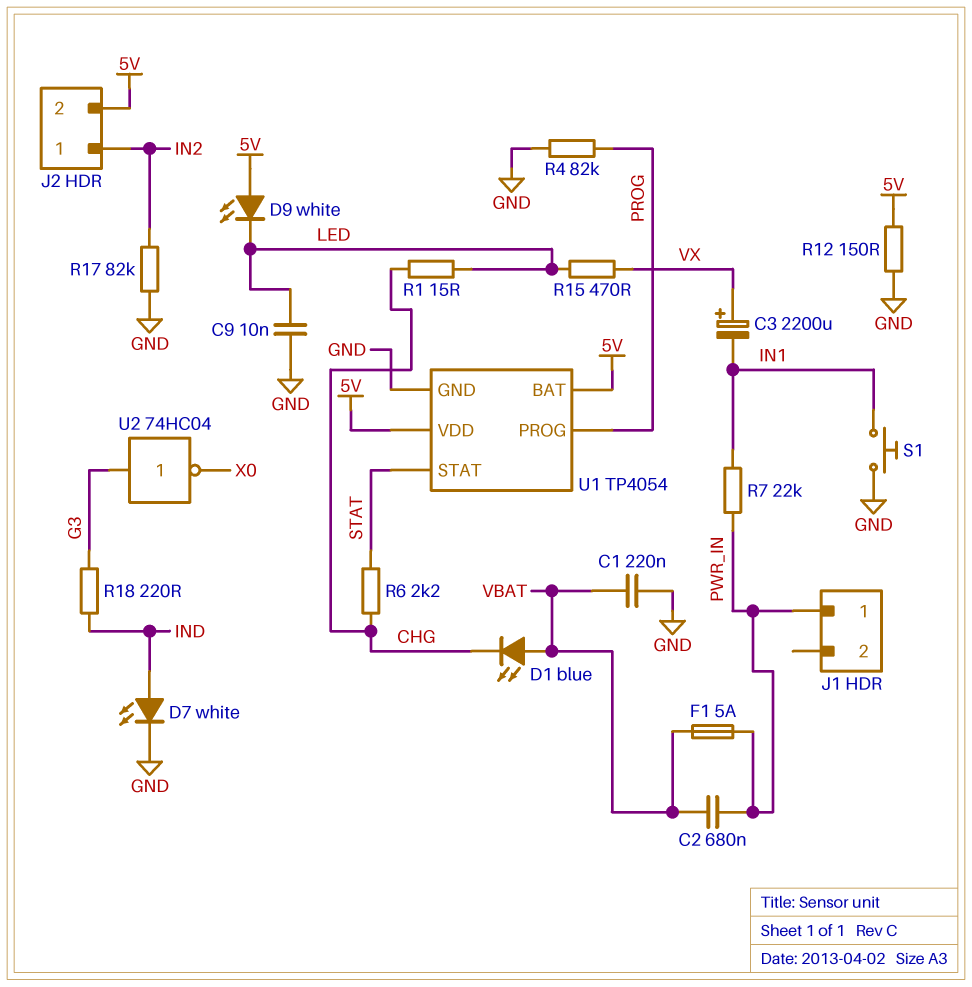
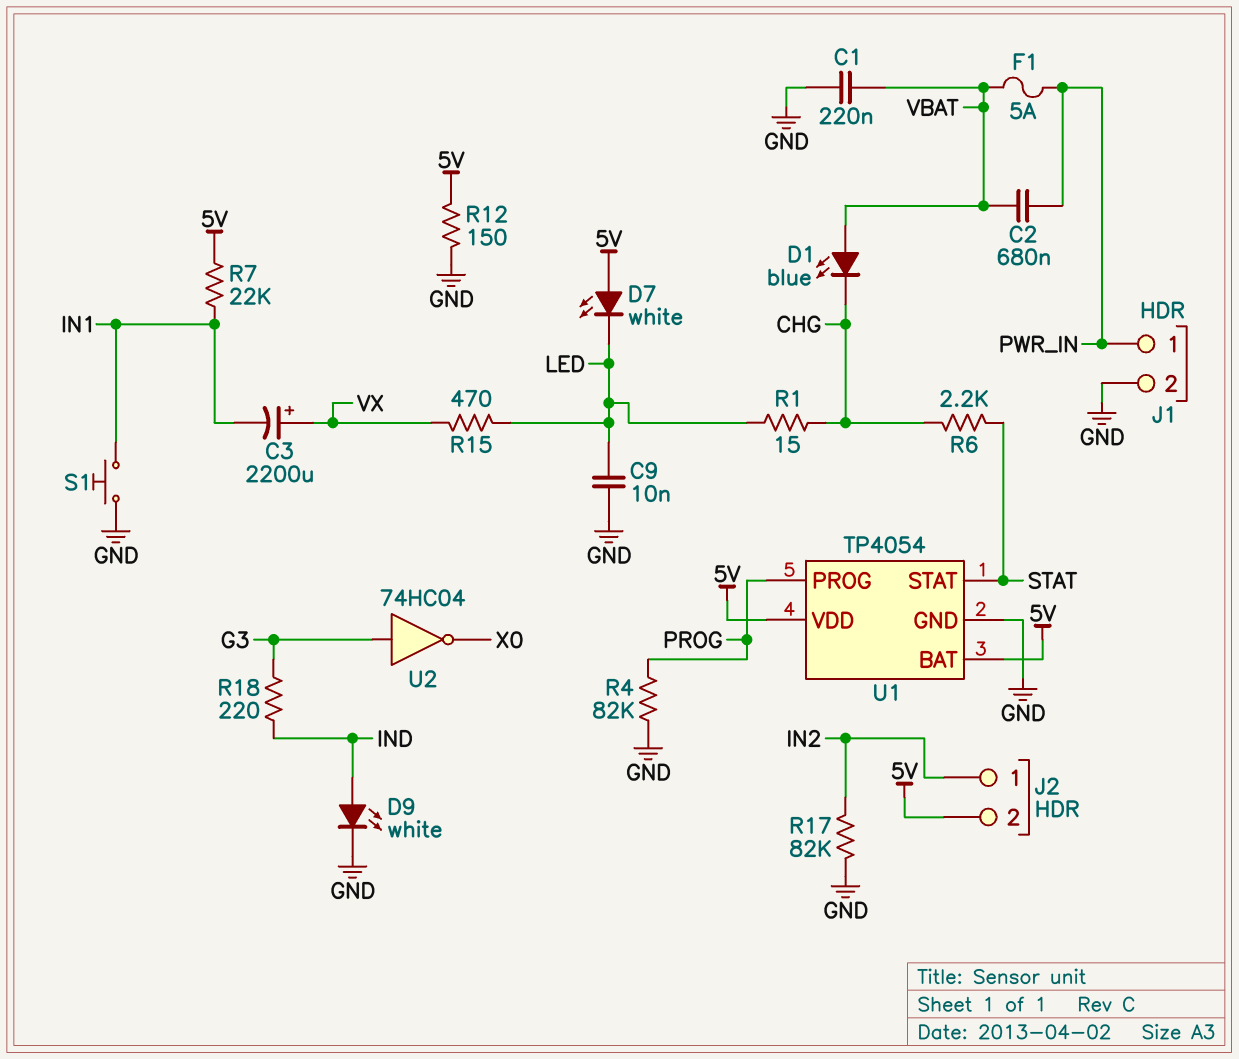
D7: LED white (A IND, K GND) -> LED white (A 5V, K LED)
D9: LED white (A 5V, K LED) -> LED white (A IND, K GND)
J1 pin 2: none -> GND
R7: 22k (IN1, PWR_IN) -> 22k (5V, IN1)

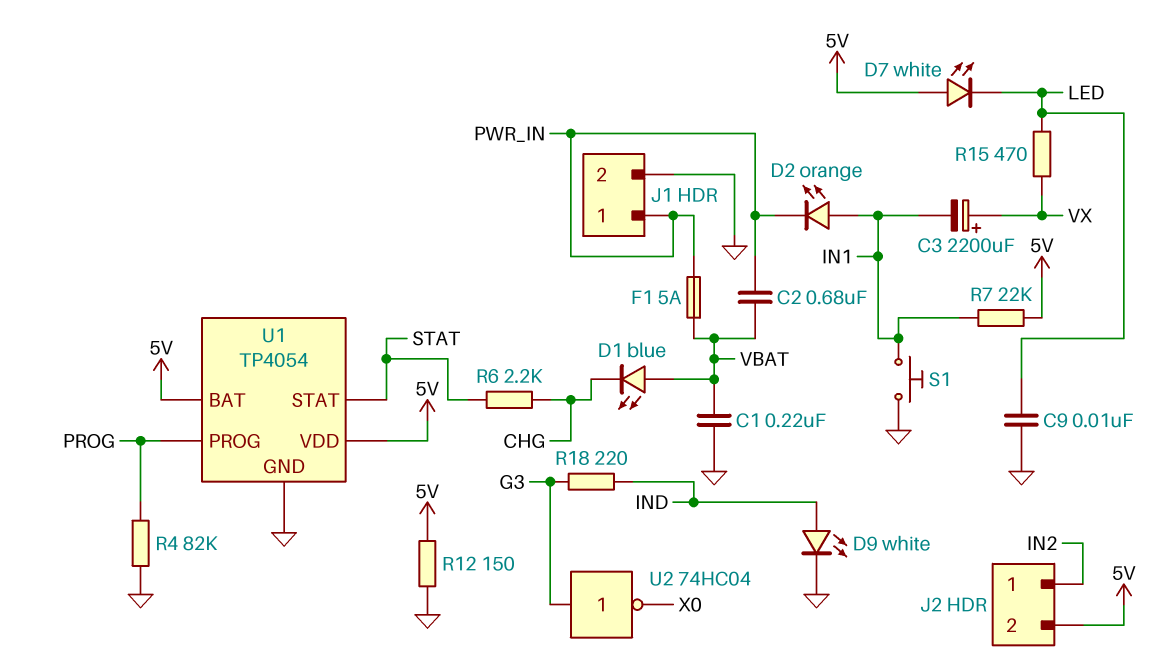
D2: none -> LED orange (A IN1, K PWR_IN)
R1: 15 (CHG, LED) -> none
R17: 82k (GND, IN2) -> none

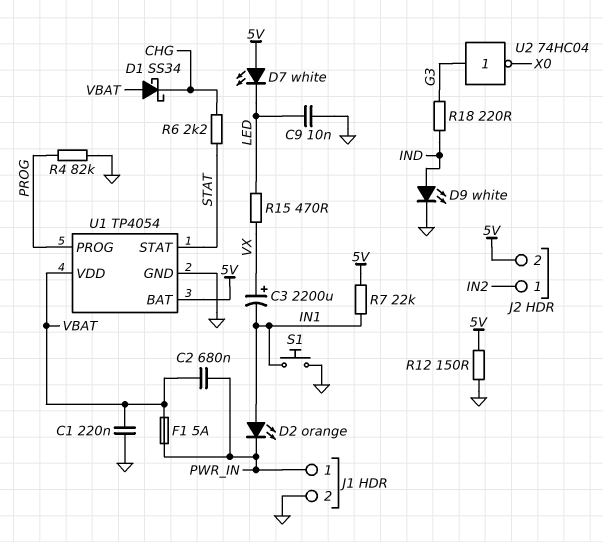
D1: LED blue (A VBAT, K CHG) -> schottky SS34 (A VBAT, K CHG)
U1 pin VDD: 5V -> VBAT

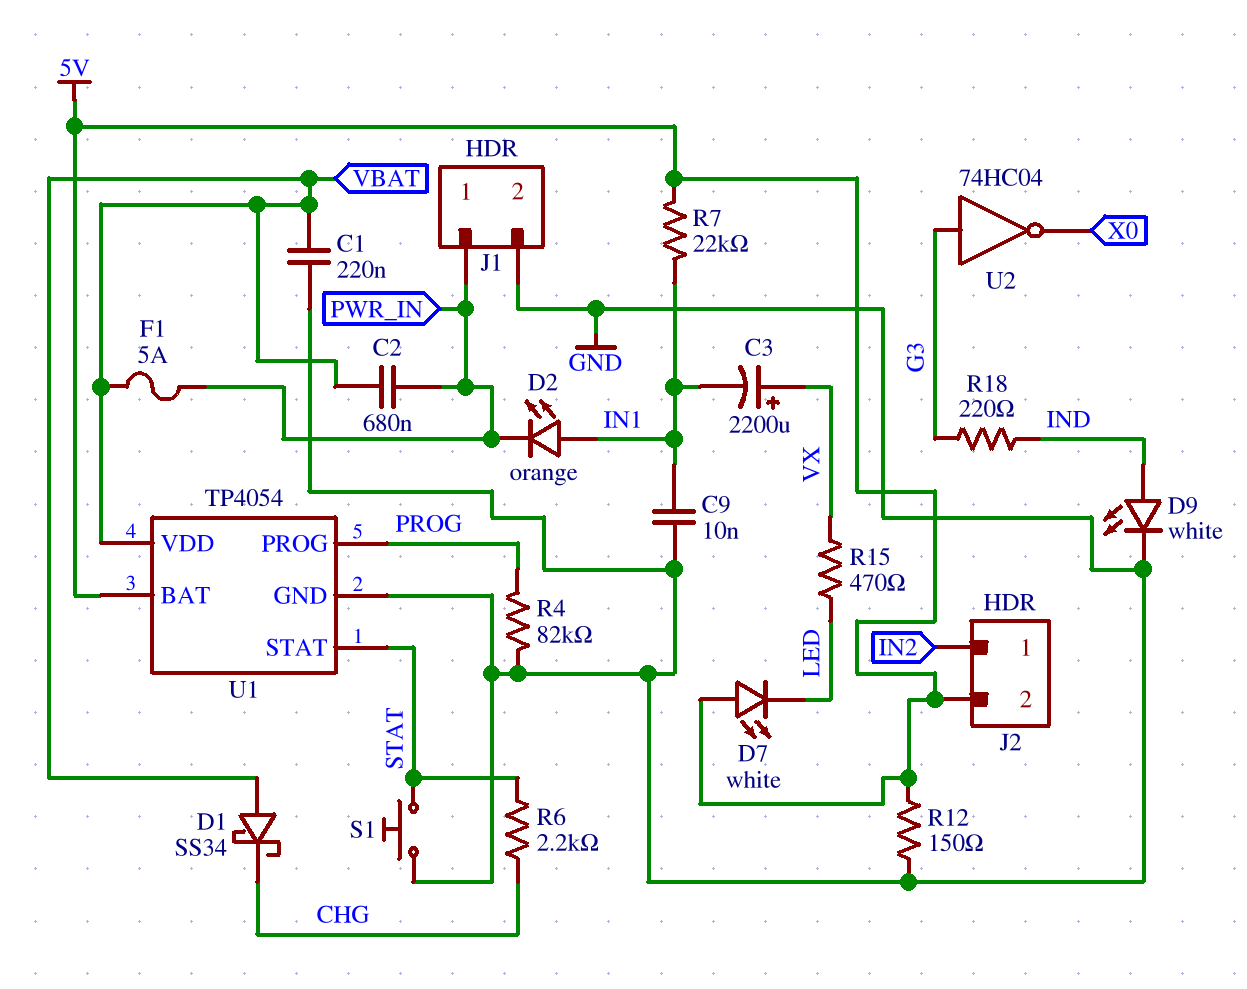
C9: 10nF (GND, LED) -> 10nF (GND, IN1)
S1: button (GND, IN1) -> button (GND, STAT)

